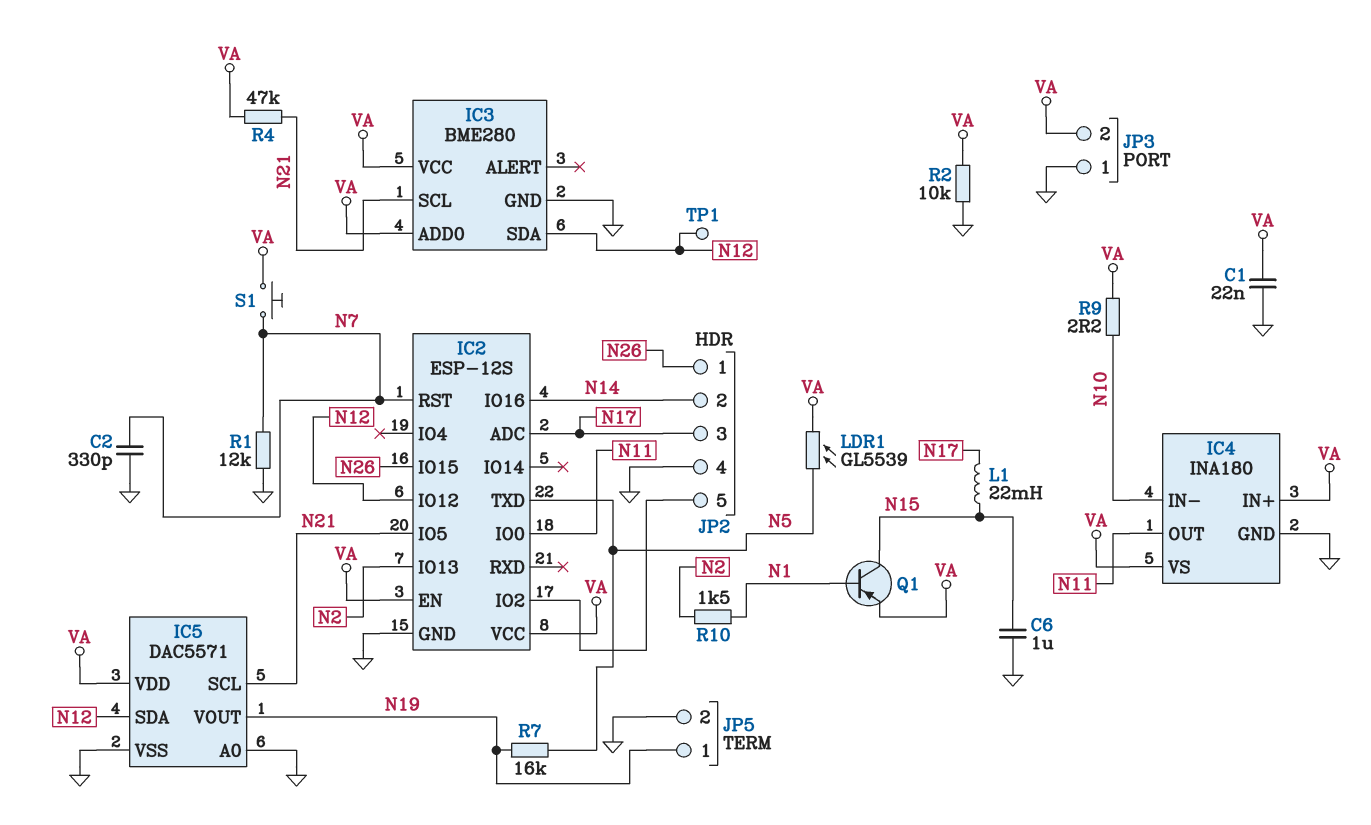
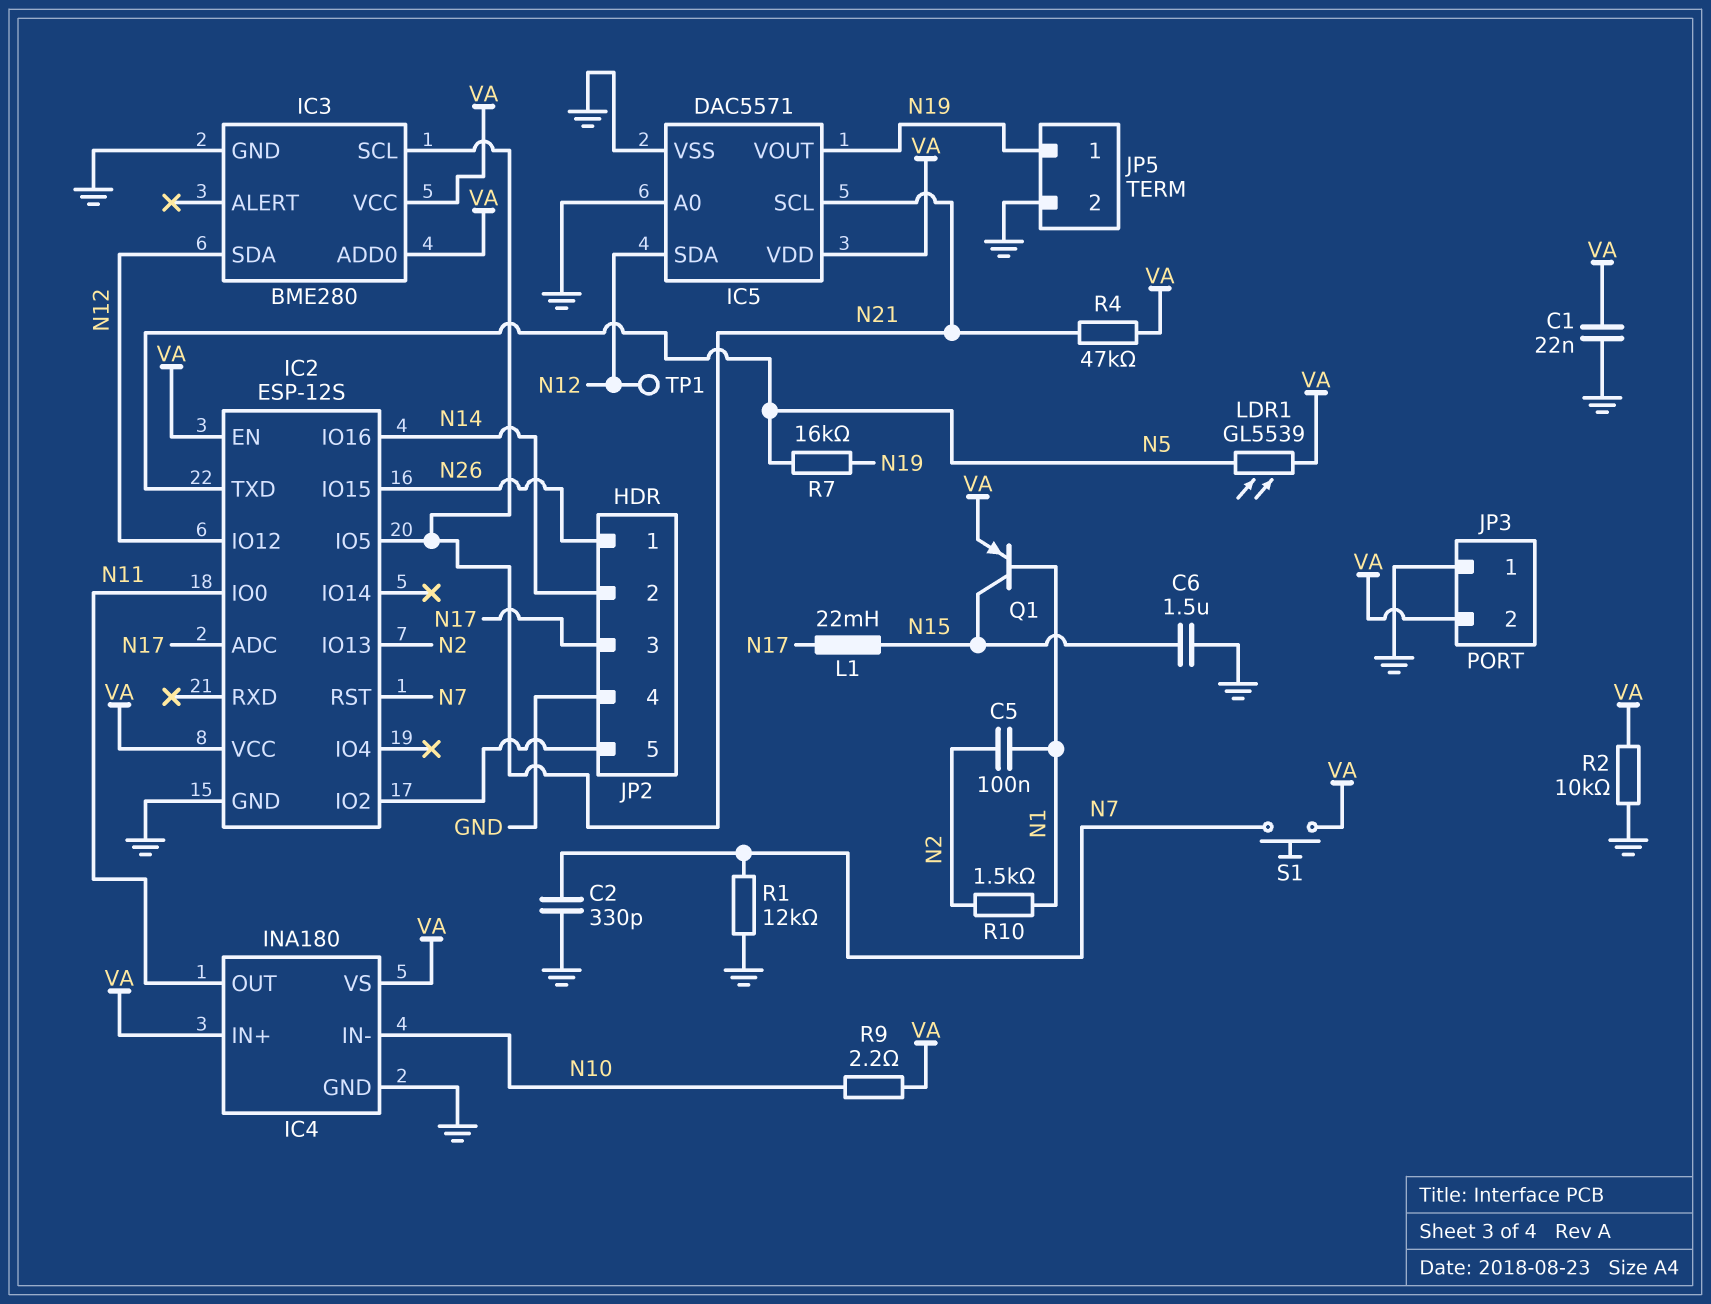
C5: none -> 100nF (N1, N2)
C6: 1uF (GND, N15) -> 1.5uF (GND, N15)

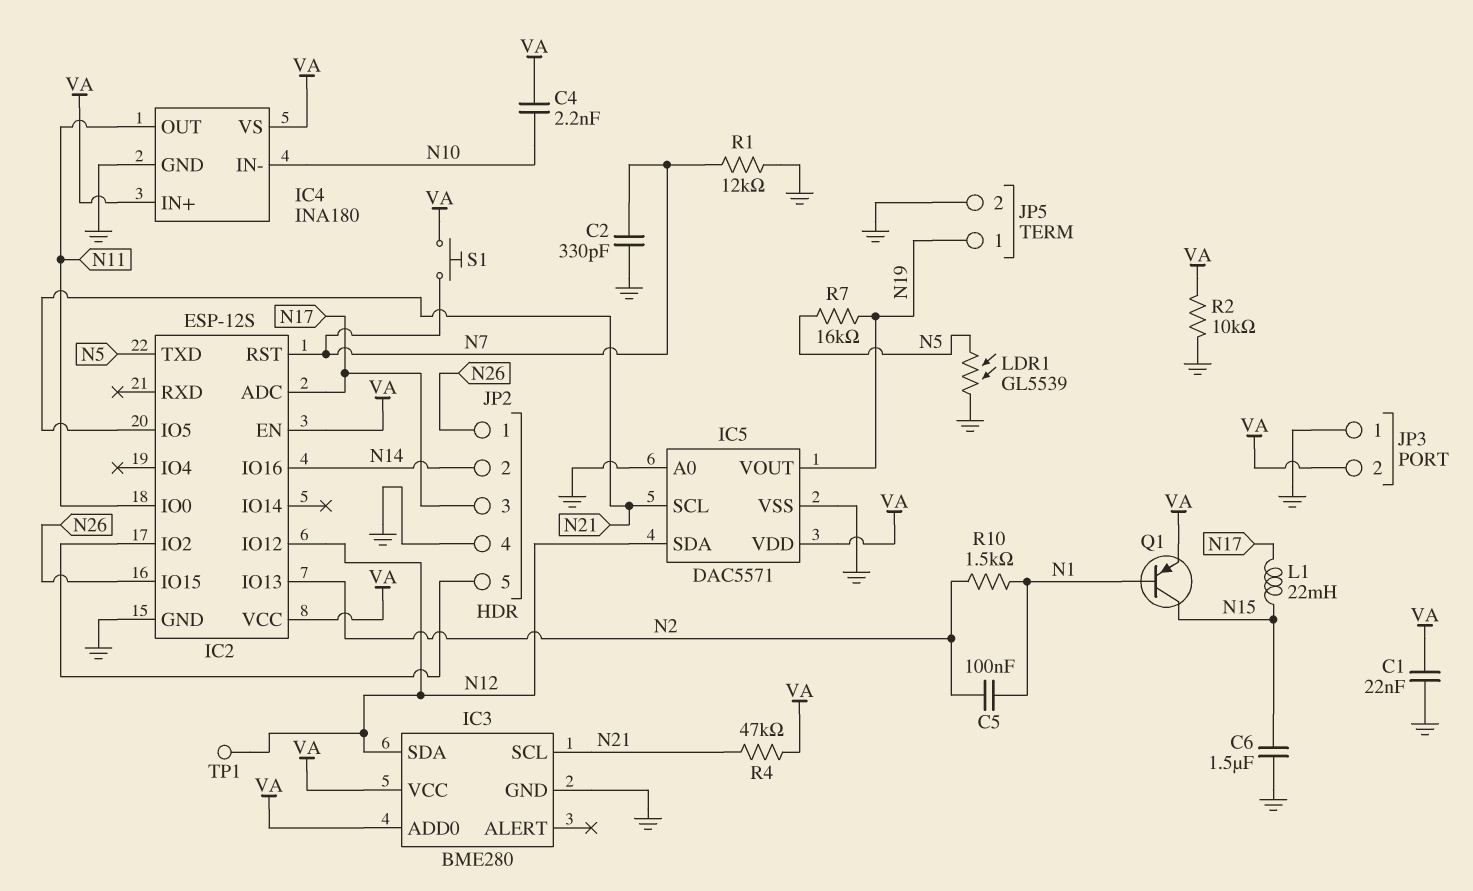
C4: none -> 2.2nF (N10, VA)
LDR1: GL5539 (N5, VA) -> GL5539 (GND, N5)
R9: 2.2 (N10, VA) -> none

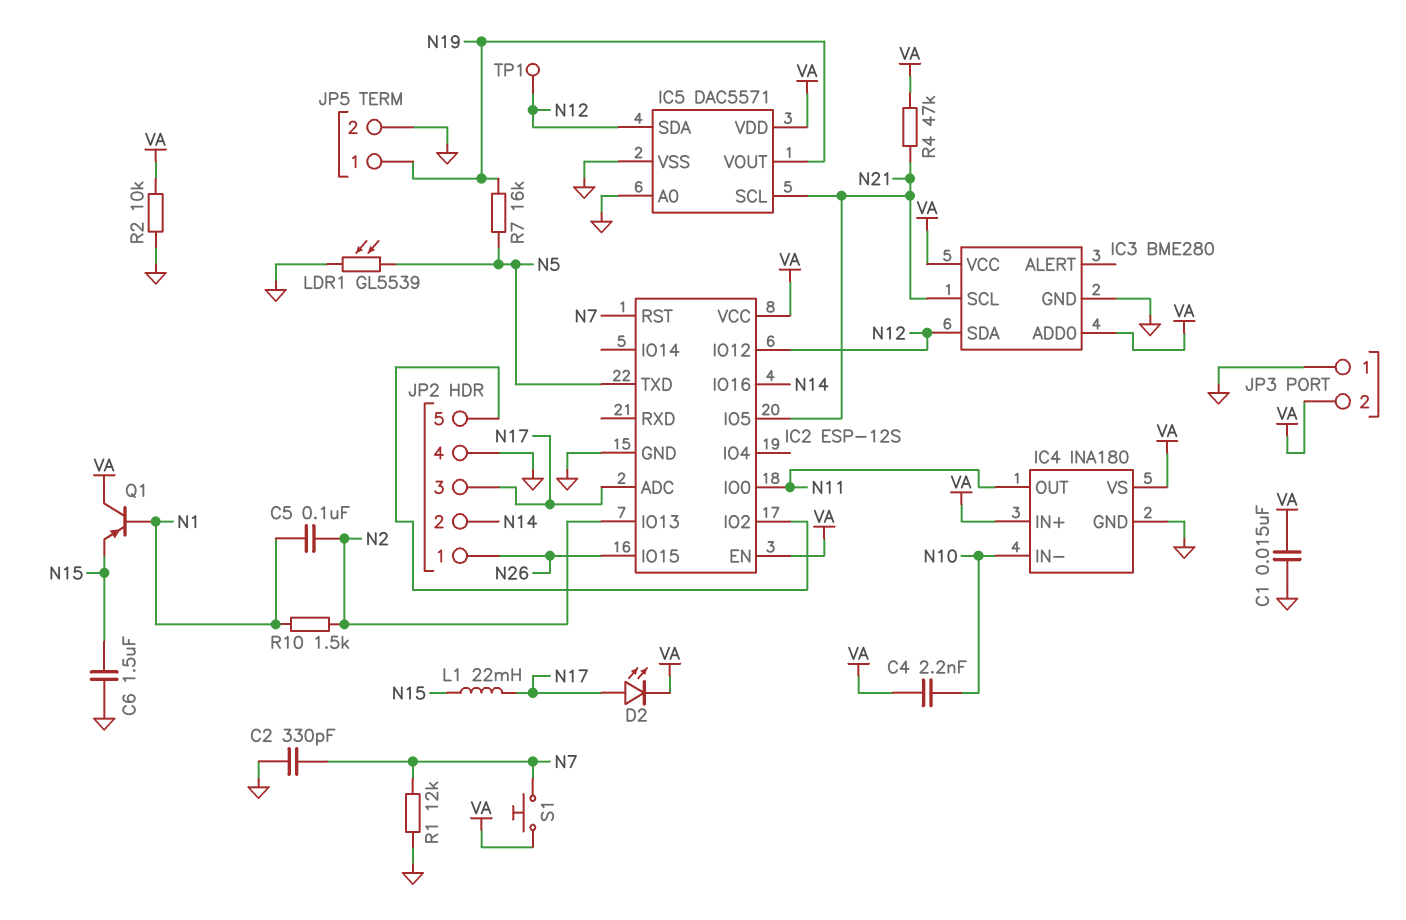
C1: 22nF (GND, VA) -> 15nF (GND, VA)
D2: none -> LED (A N17, K VA)
Q1: PNP (B N1, C N15, E VA) -> PNP (B N1, C VA, E N15)

